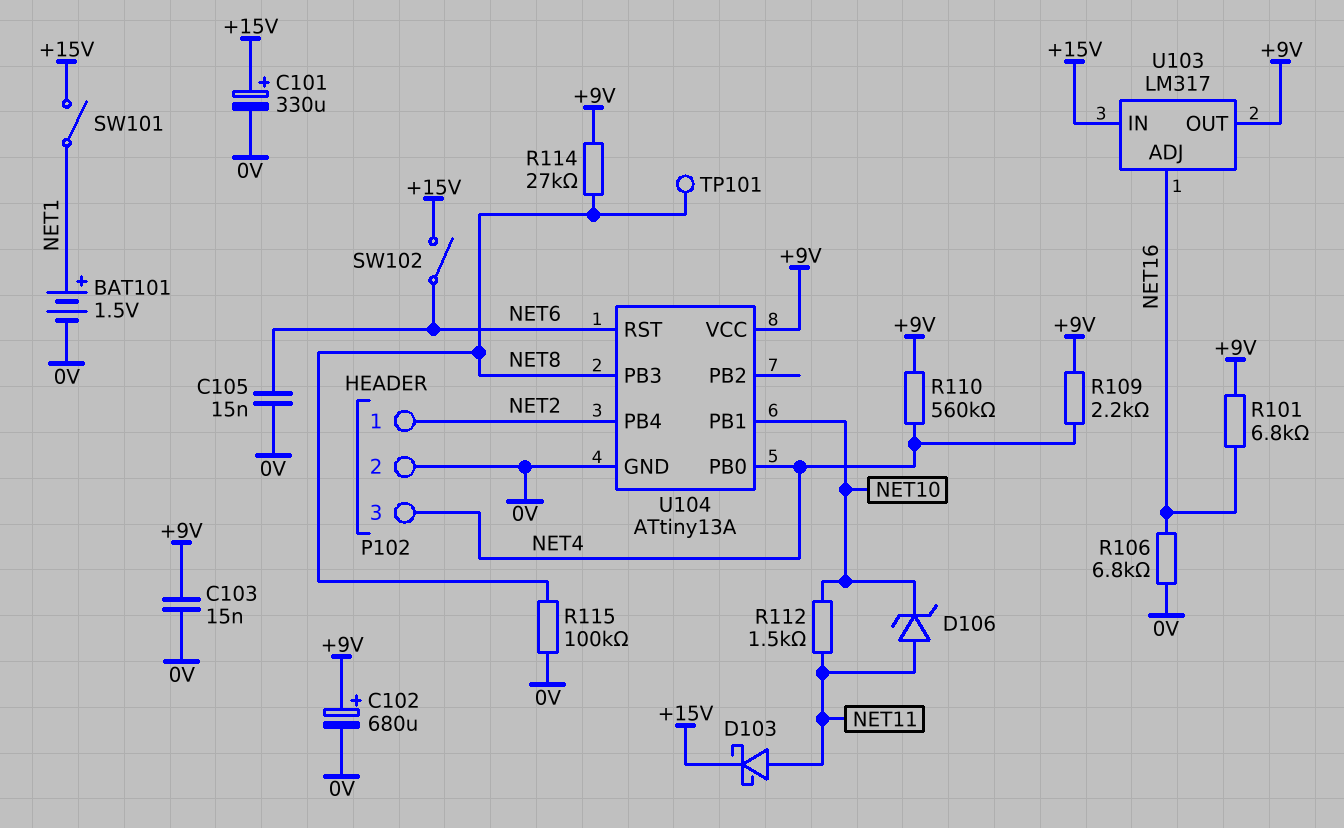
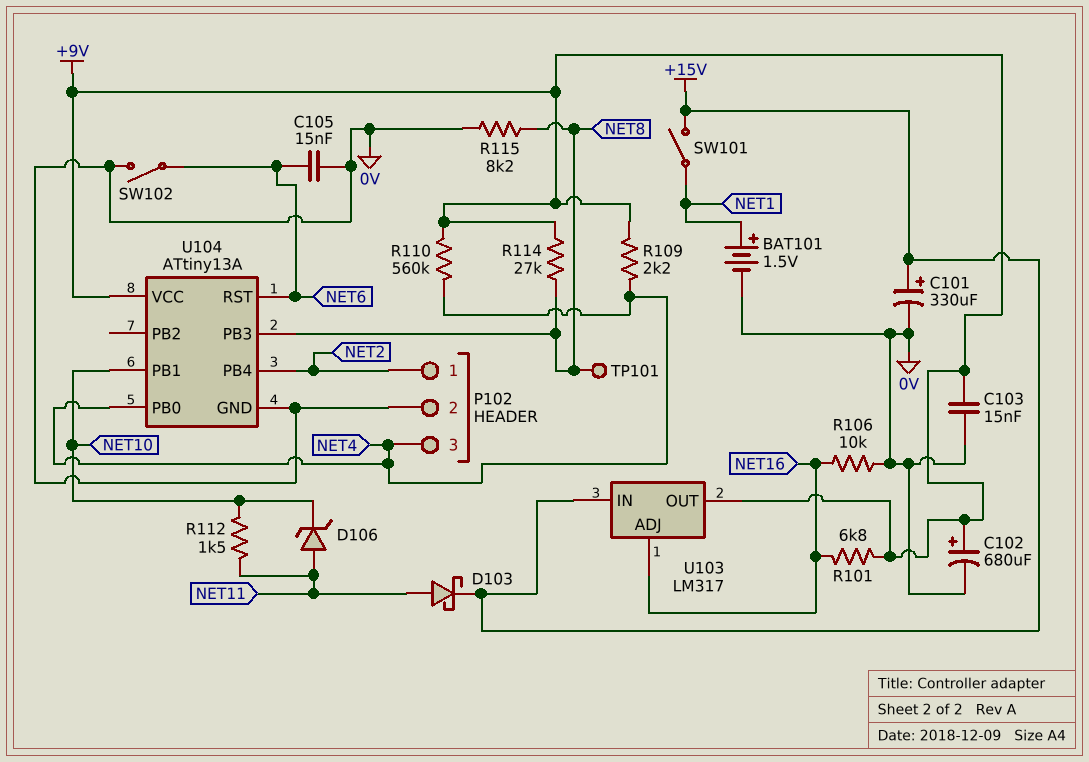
R106: 6.8k (0V, NET16) -> 10k (0V, NET16)
R115: 100k (0V, NET8) -> 8.2k (0V, NET8)
SW102: switch (+15V, NET6) -> switch (0V, NET6)

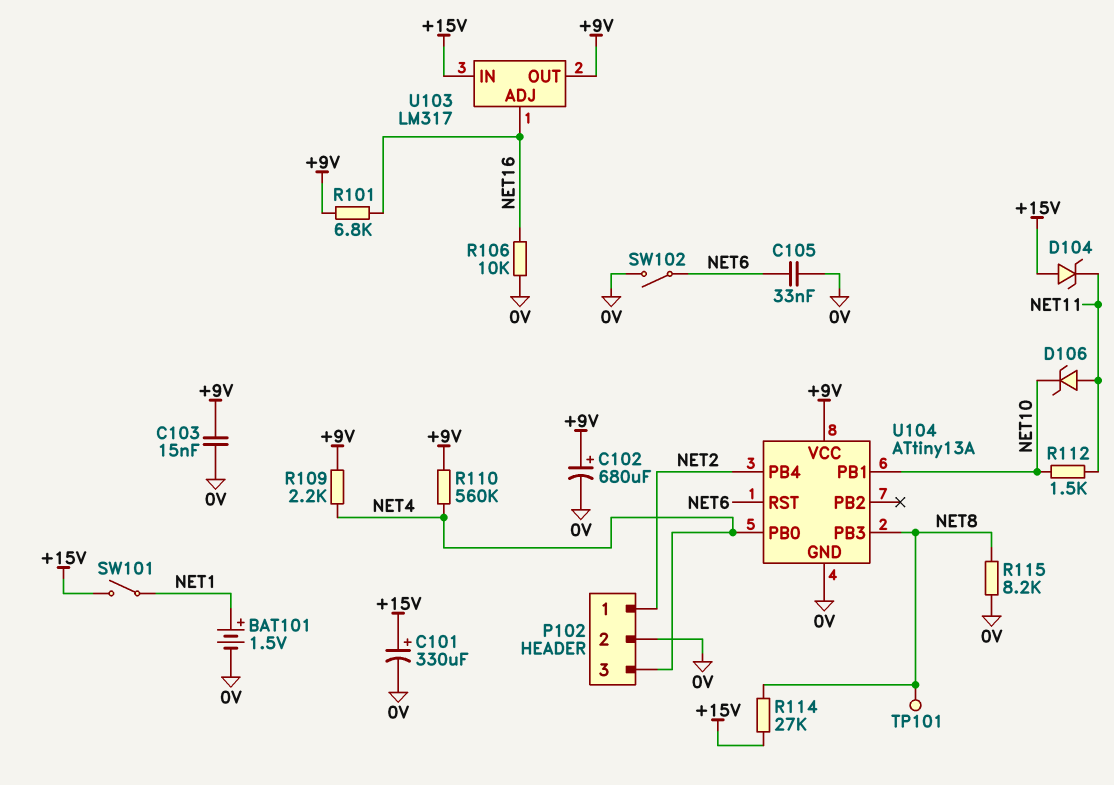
C105: 15nF (0V, NET6) -> 33nF (0V, NET6)
D103: schottky (A NET11, K +15V) -> none
D104: none -> zener (A +15V, K NET11)
R114: 27k (+9V, NET8) -> 27k (+15V, NET8)

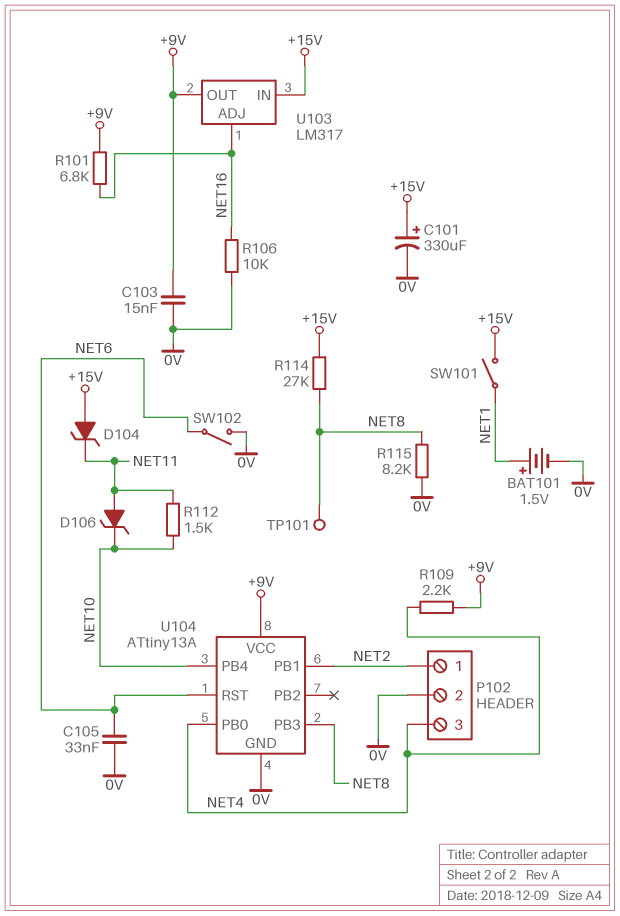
C102: 680uF (plus +9V, minus 0V) -> none
R110: 560k (+9V, NET4) -> none
U104 pin PB1: NET10 -> NET2
U104 pin PB4: NET2 -> NET10

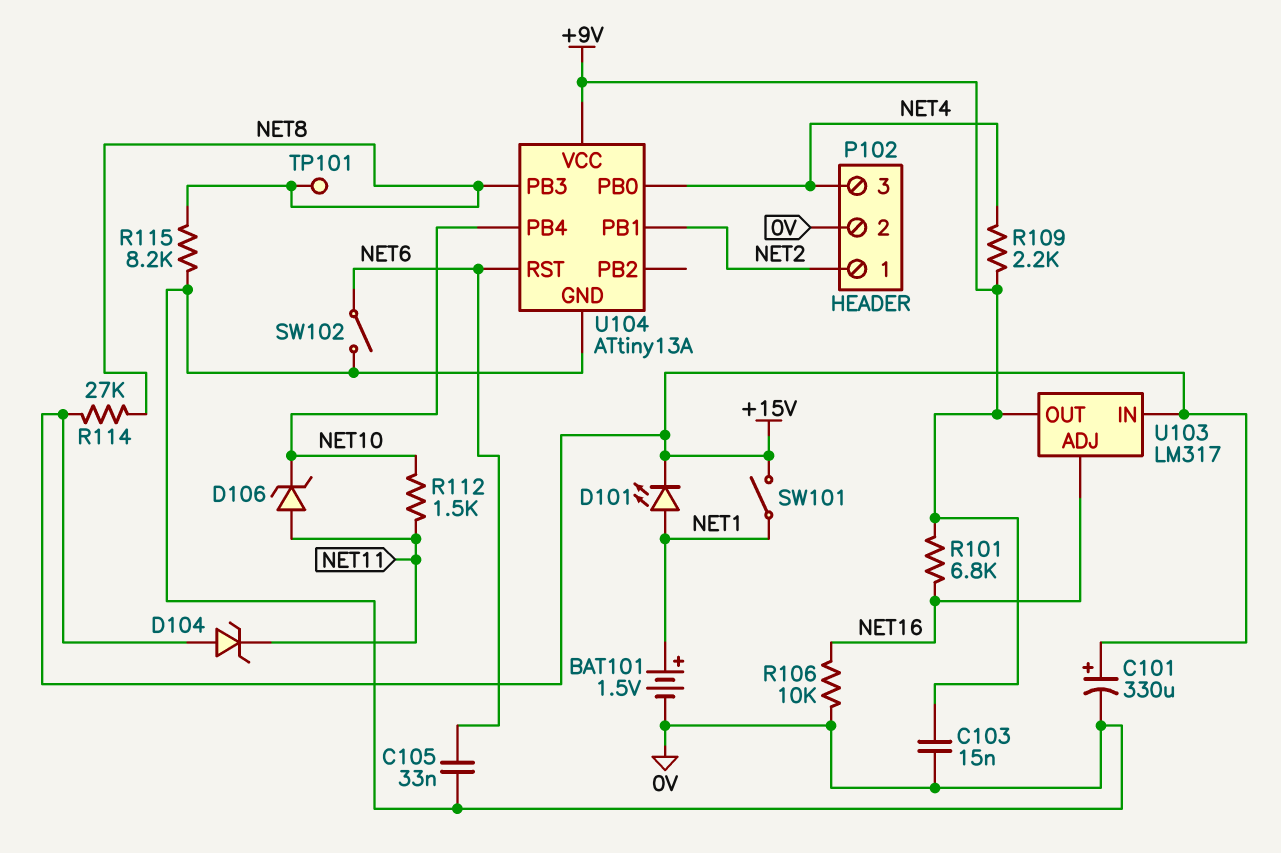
D101: none -> LED (A NET1, K +15V)

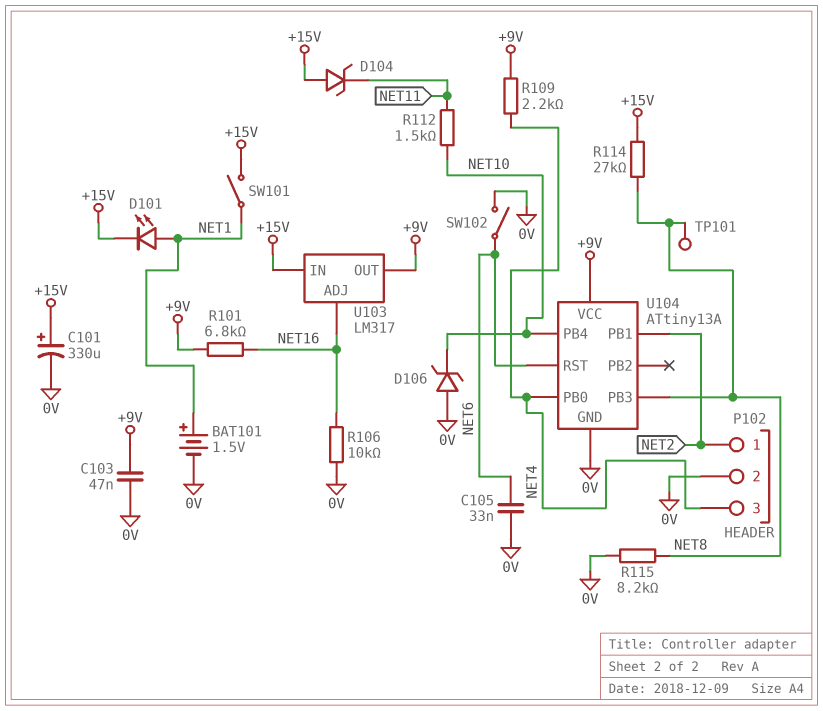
C103: 15nF (+9V, 0V) -> 47nF (+9V, 0V)
D106: zener (A NET11, K NET10) -> zener (A 0V, K NET10)

